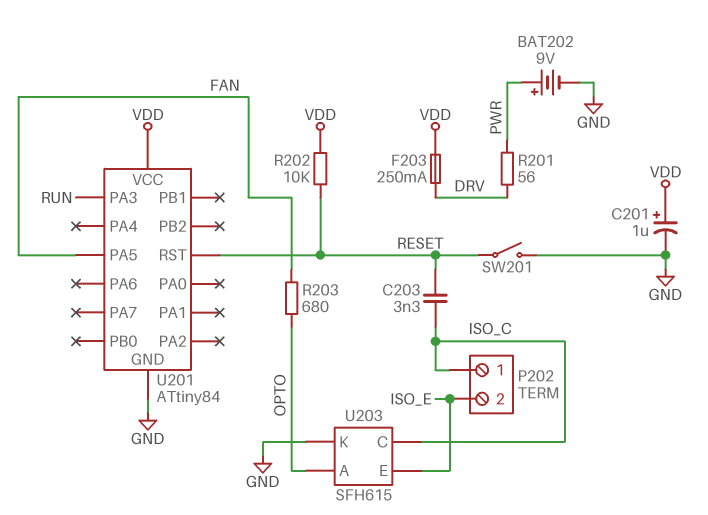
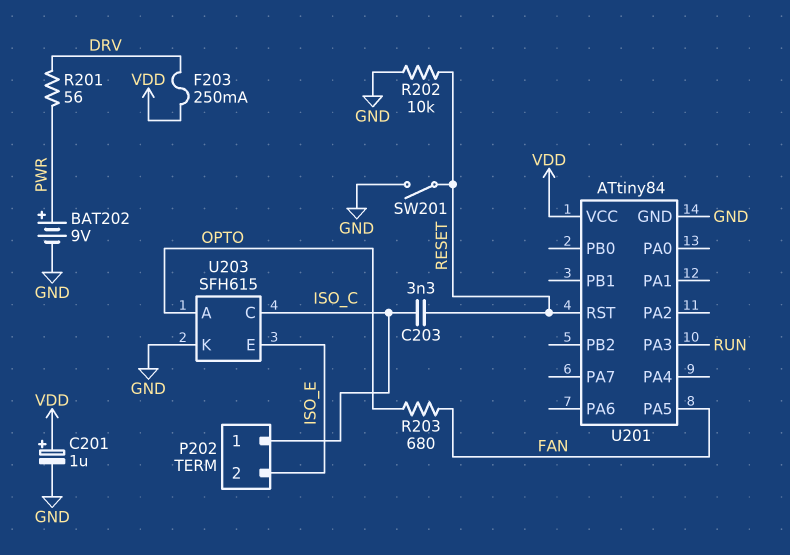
R202: 10k (RESET, VDD) -> 10k (GND, RESET)

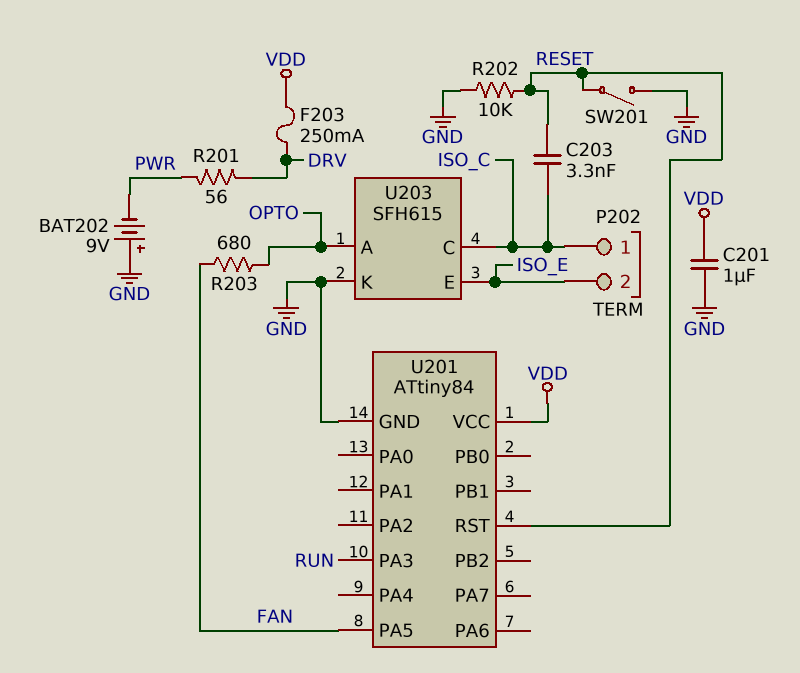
BAT202: 9V (plus PWR, minus GND) -> 9V (plus GND, minus PWR)
C201: 1uF (plus VDD, minus GND) -> 1uF (GND, VDD)

